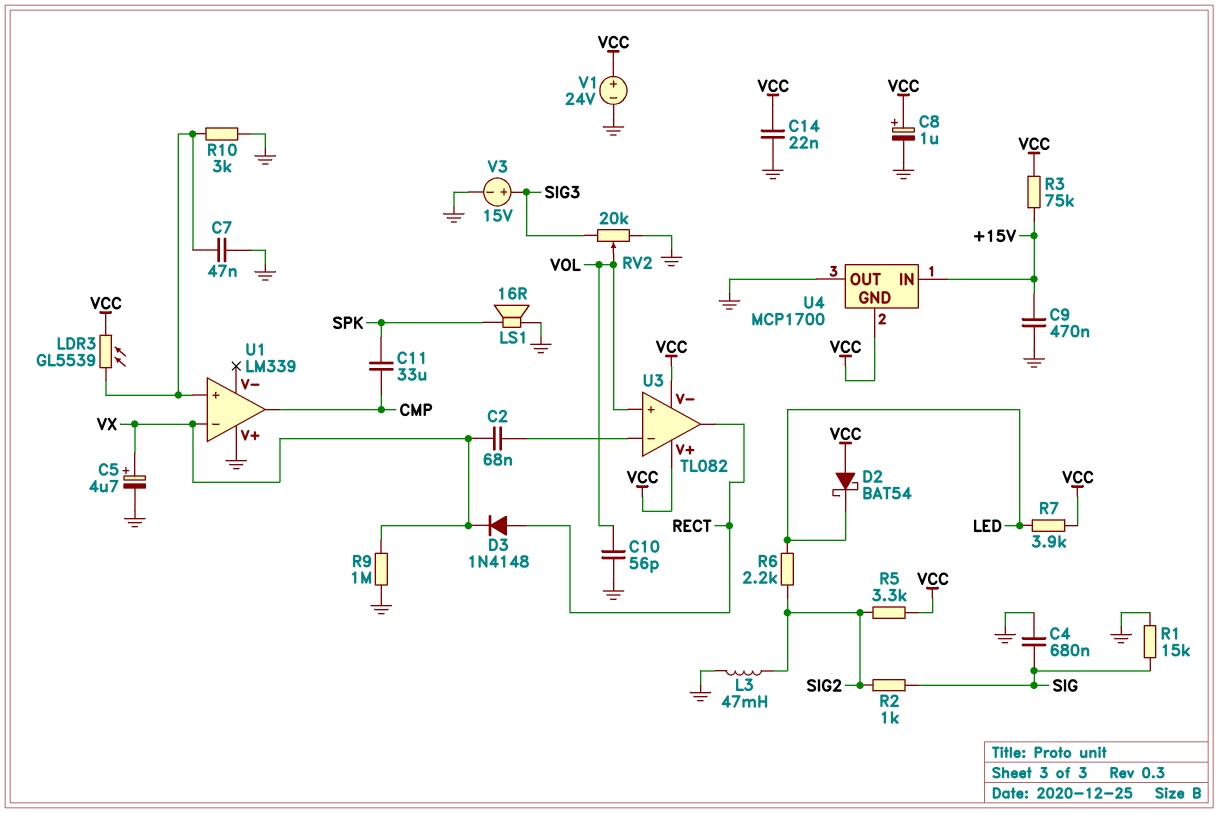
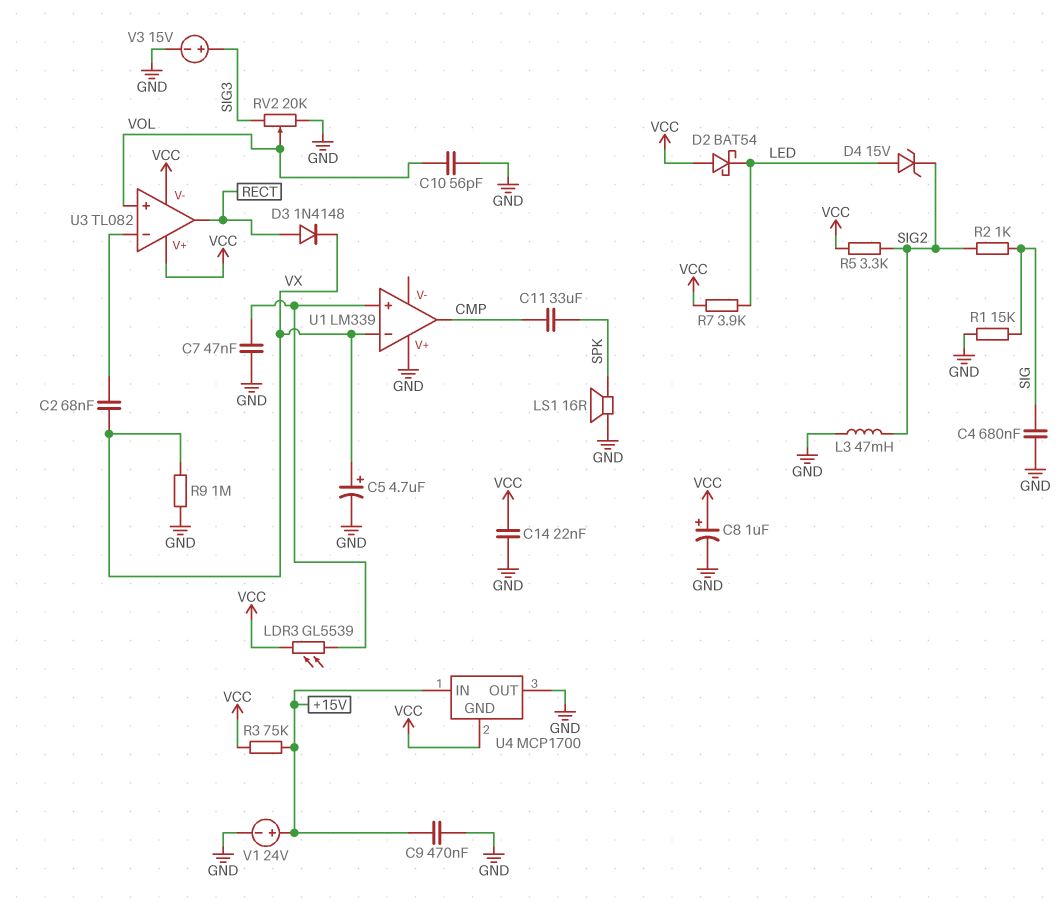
D4: none -> zener 15V (A LED, K SIG2)
R6: 2.2k (LED, SIG2) -> none
R10: 3k (GND, U1/in+) -> none
V1: 24V (plus VCC, minus GND) -> 24V (plus +15V, minus GND)

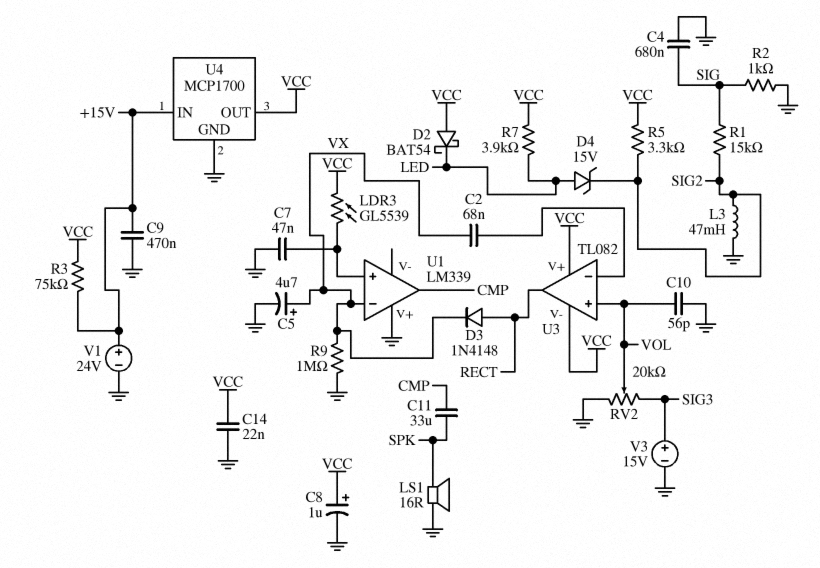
R1: 15k (GND, SIG) -> 15k (SIG, SIG2)
R2: 1k (SIG, SIG2) -> 1k (GND, SIG)
U4 pin GND: VCC -> GND
U4 pin OUT: GND -> VCC

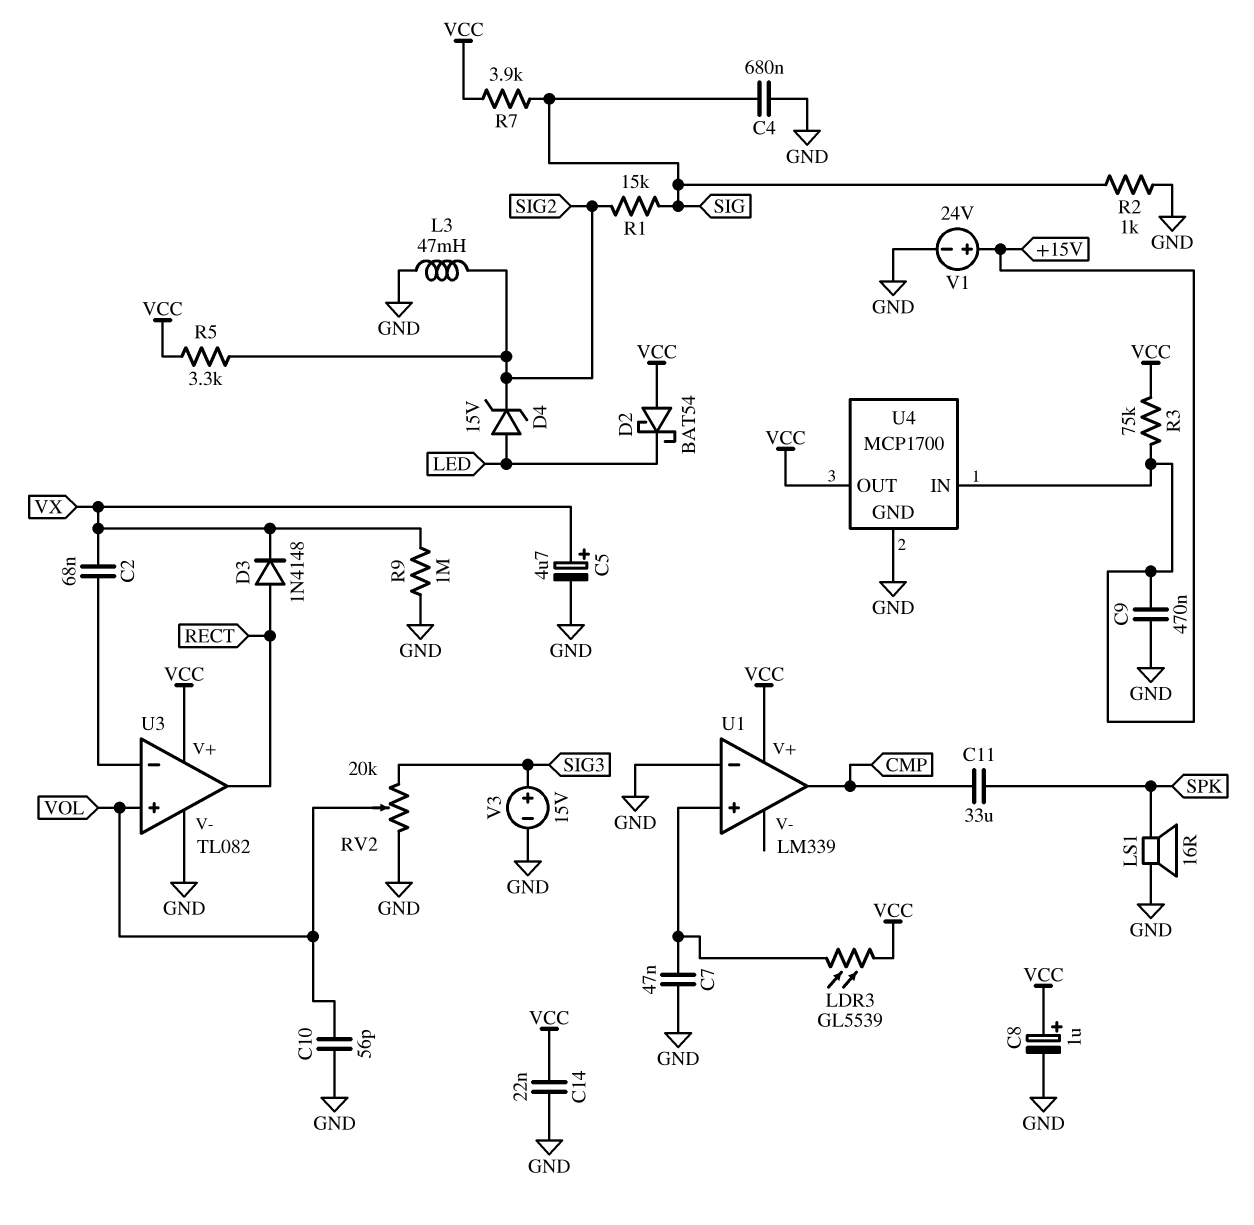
R7: 3.9k (LED, VCC) -> 3.9k (SIG, VCC)
U1 pin V+: GND -> VCC
U1 pin in-: VX -> GND
U3 pin V-: VCC -> GND

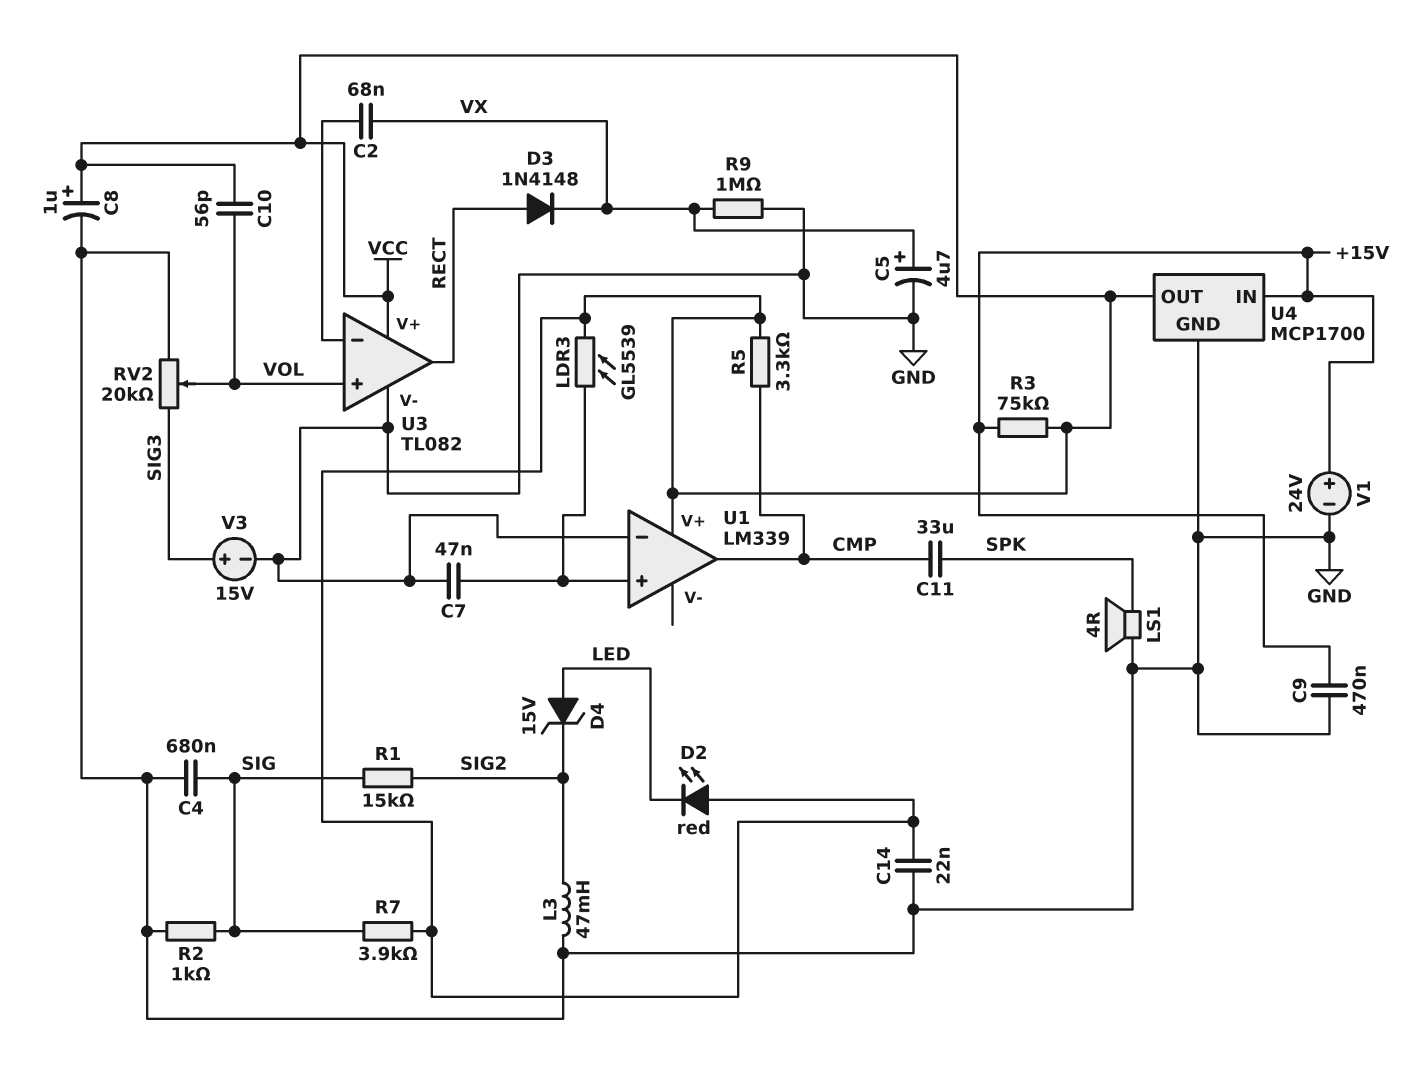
C10: 56pF (GND, VOL) -> 56pF (VCC, VOL)
D2: schottky BAT54 (A VCC, K LED) -> LED red (A VCC, K LED)
LS1: speaker 16R (GND, SPK) -> speaker 4R (GND, SPK)
R5: 3.3k (SIG2, VCC) -> 3.3k (CMP, VCC)

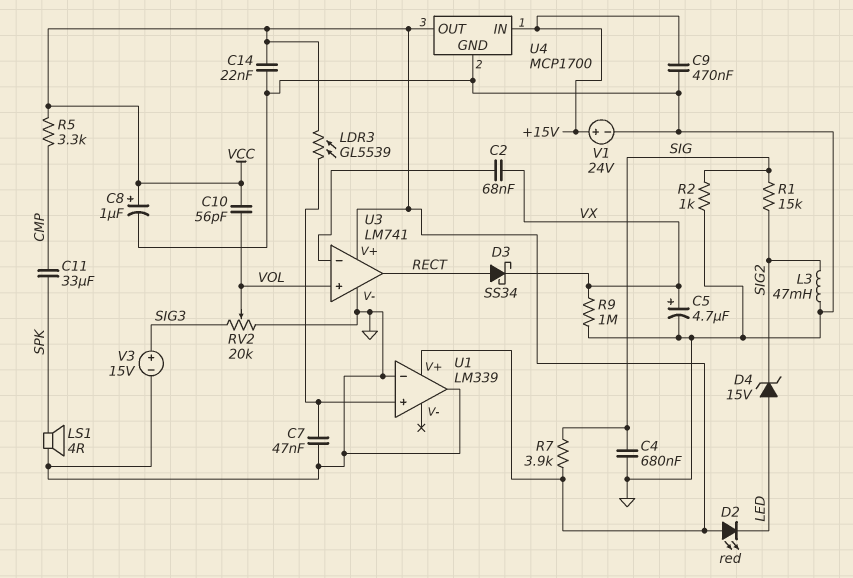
D3: diode 1N4148 (A RECT, K VX) -> schottky SS34 (A RECT, K VX)
R3: 75k (+15V, VCC) -> none
U1 pin out: CMP -> GND
U3: TL082 -> LM741

